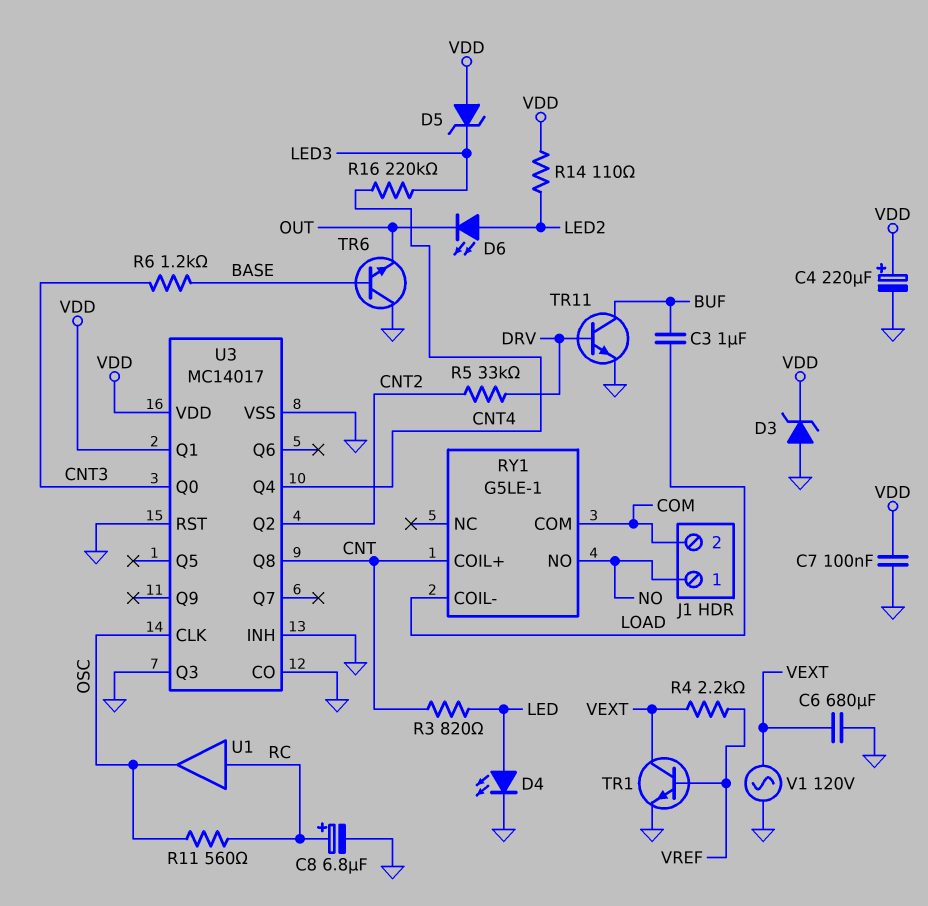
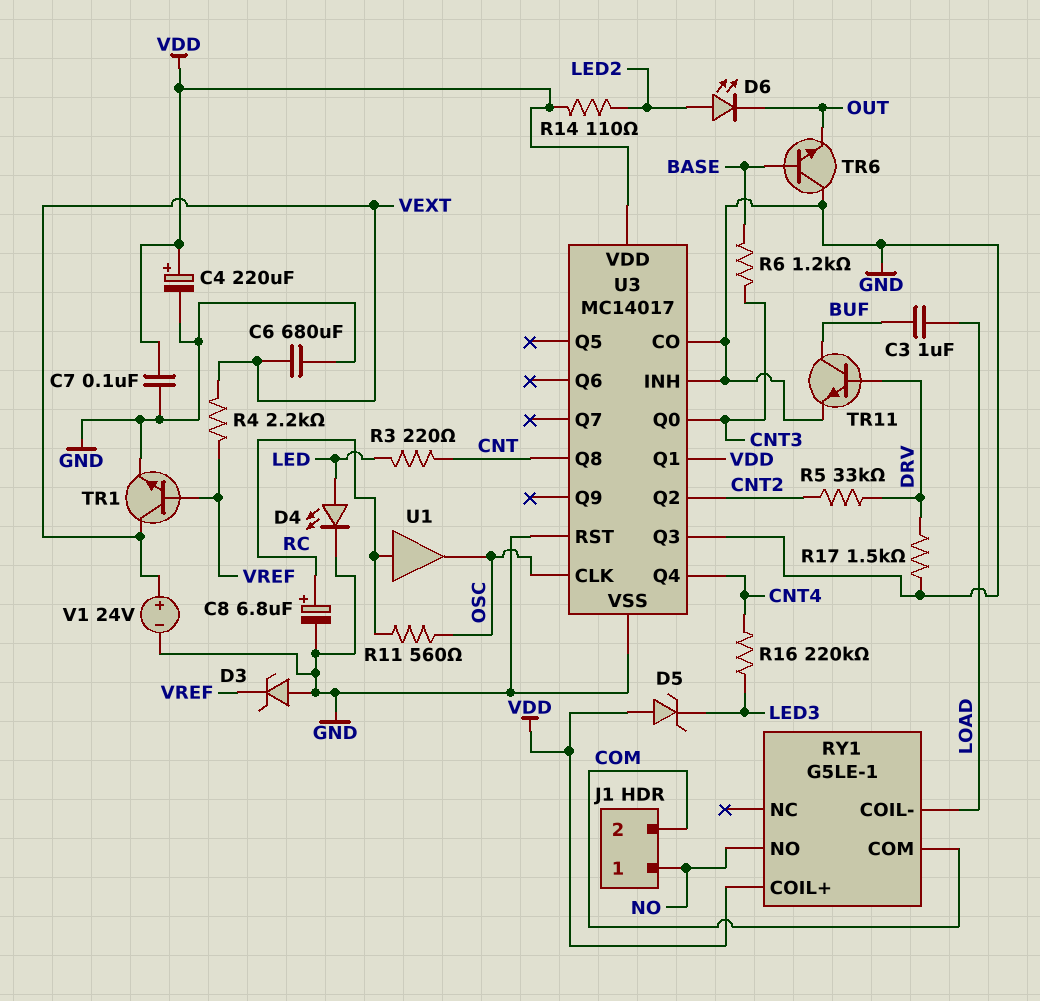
D3: zener (A GND, K VDD) -> zener (A GND, K VREF)
R3: 820 (CNT, LED) -> 220 (CNT, LED)
R17: none -> 1.5k (DRV, GND)
RY1 pin COIL+: CNT -> VDD
V1: AC 120V (GND, VEXT) -> 24V (plus VEXT, minus GND)

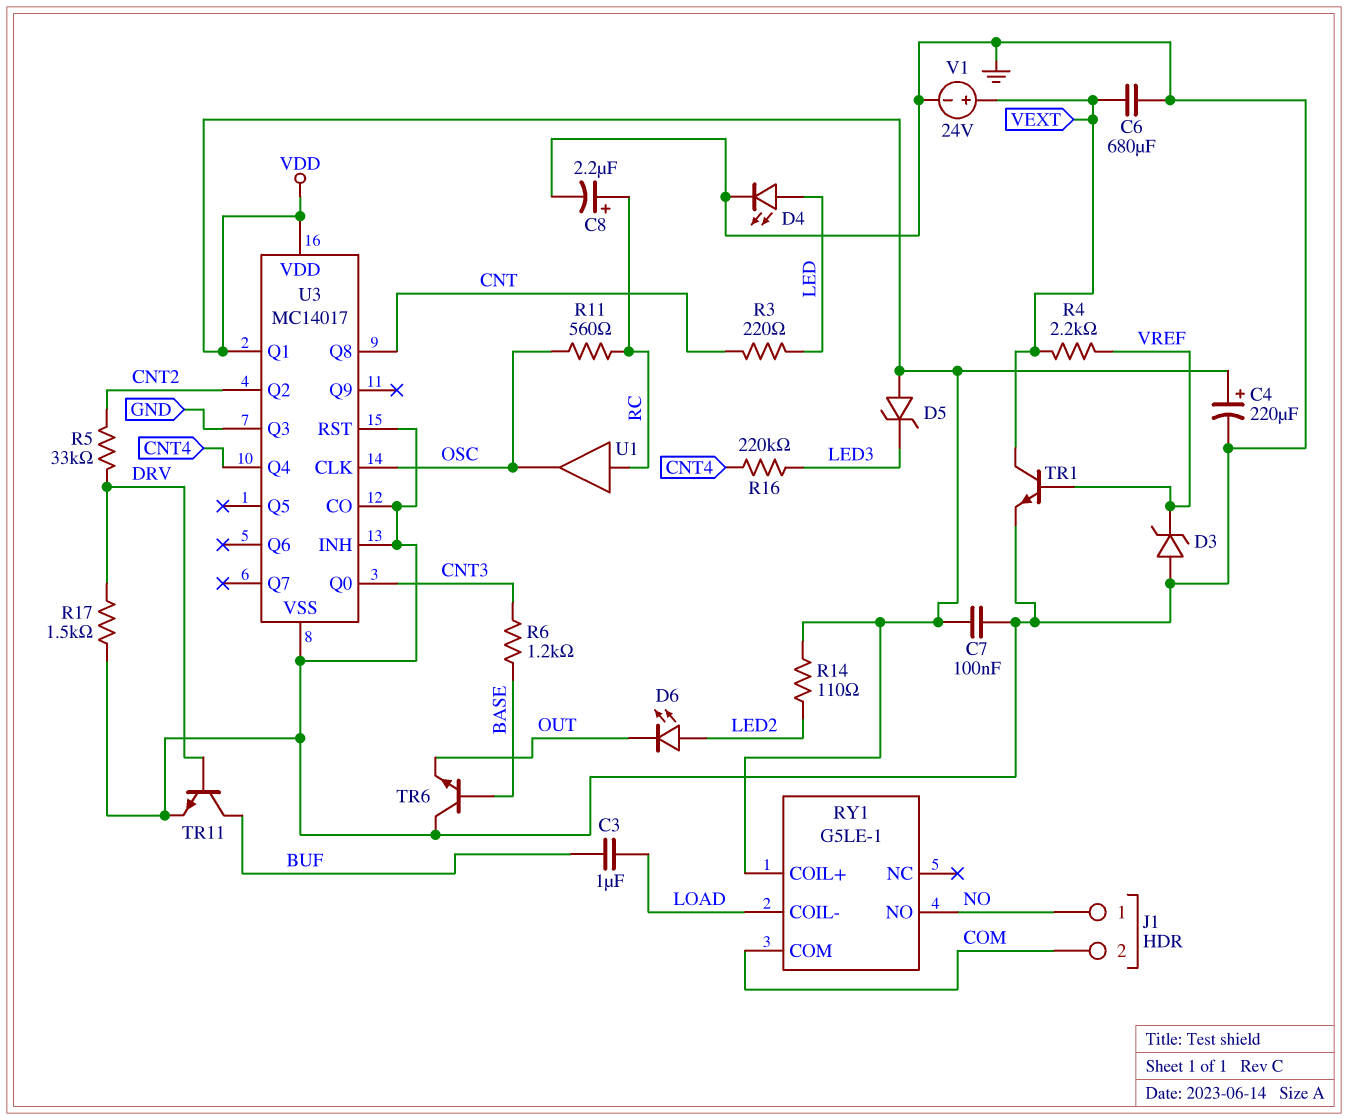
C8: 6.8uF (plus RC, minus GND) -> 2.2uF (plus RC, minus GND)

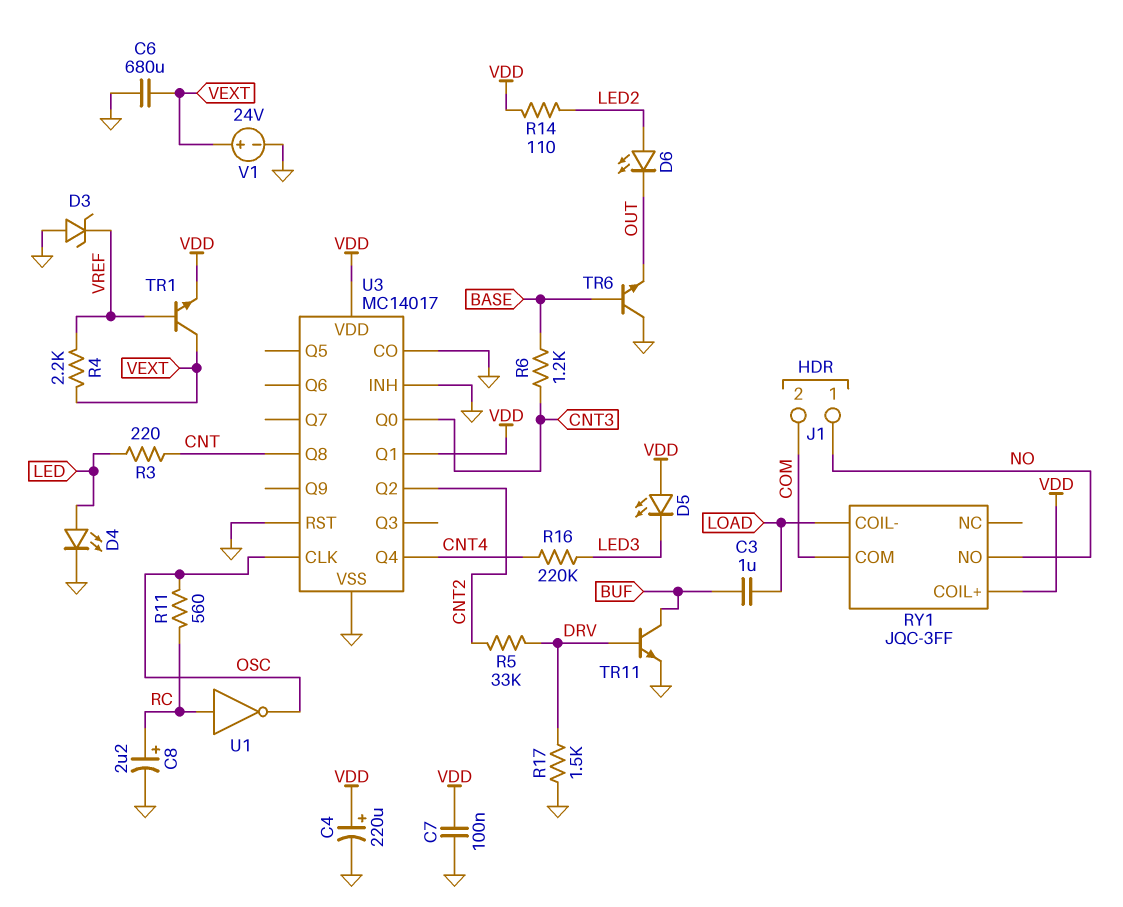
D5: zener (A VDD, K LED3) -> LED (A VDD, K LED3)
RY1: G5LE-1 -> JQC-3FF
TR1: NPN (B VREF, C VEXT, E GND) -> NPN (B VREF, C VEXT, E VDD)
U1: buffer (in RC, out OSC) -> NOT (in RC, out OSC)
U3 pin Q3: GND -> none

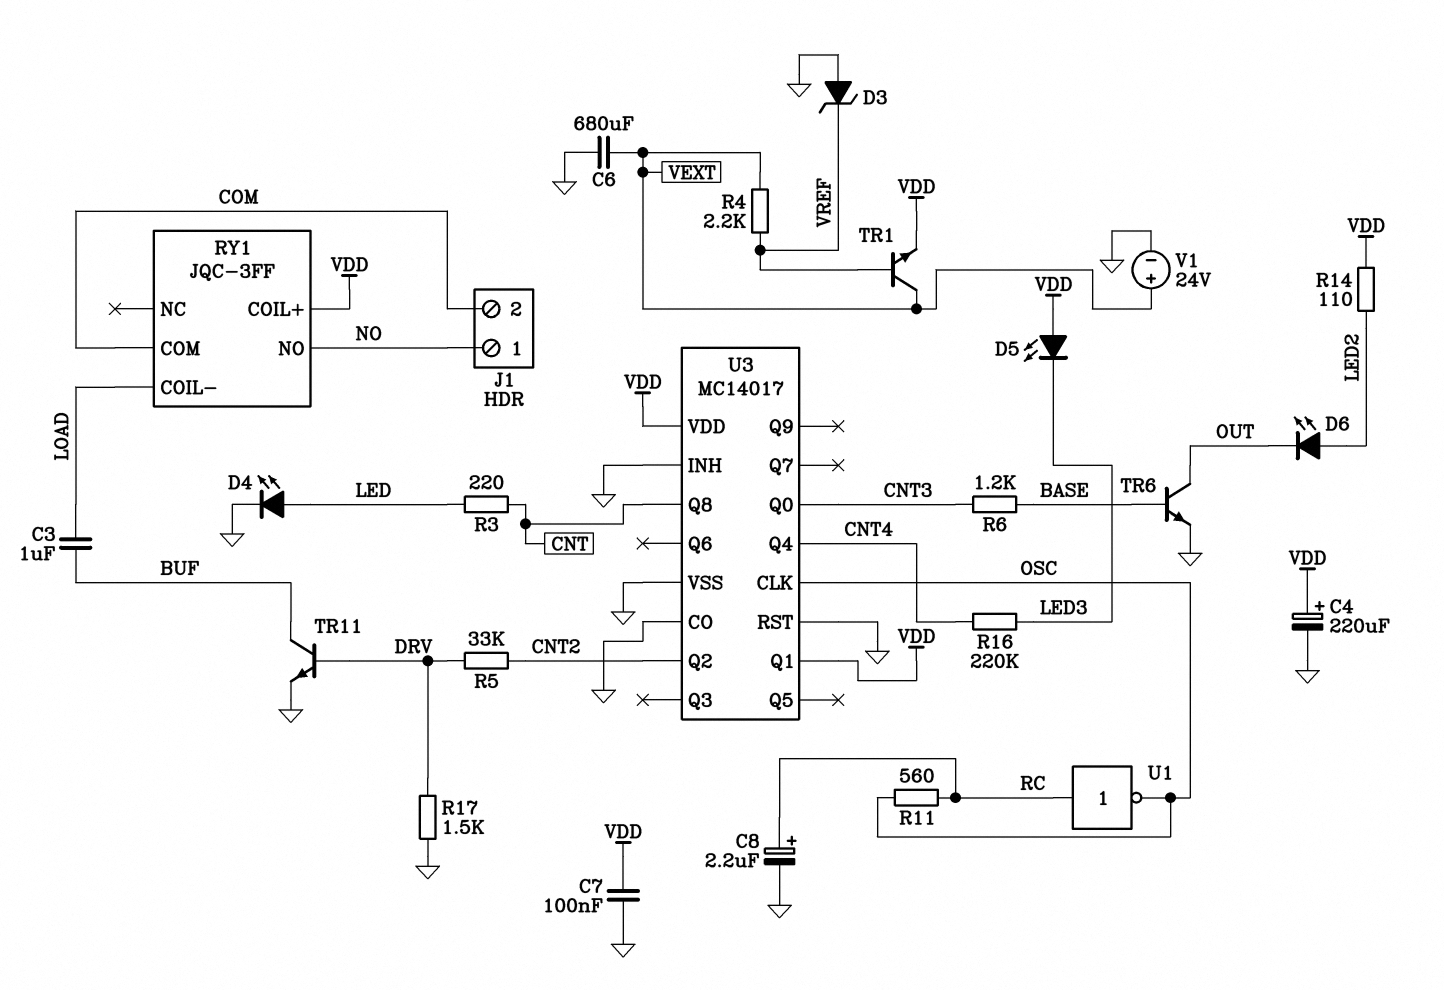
TR6: NPN (B BASE, C GND, E OUT) -> NPN (B BASE, C OUT, E GND)

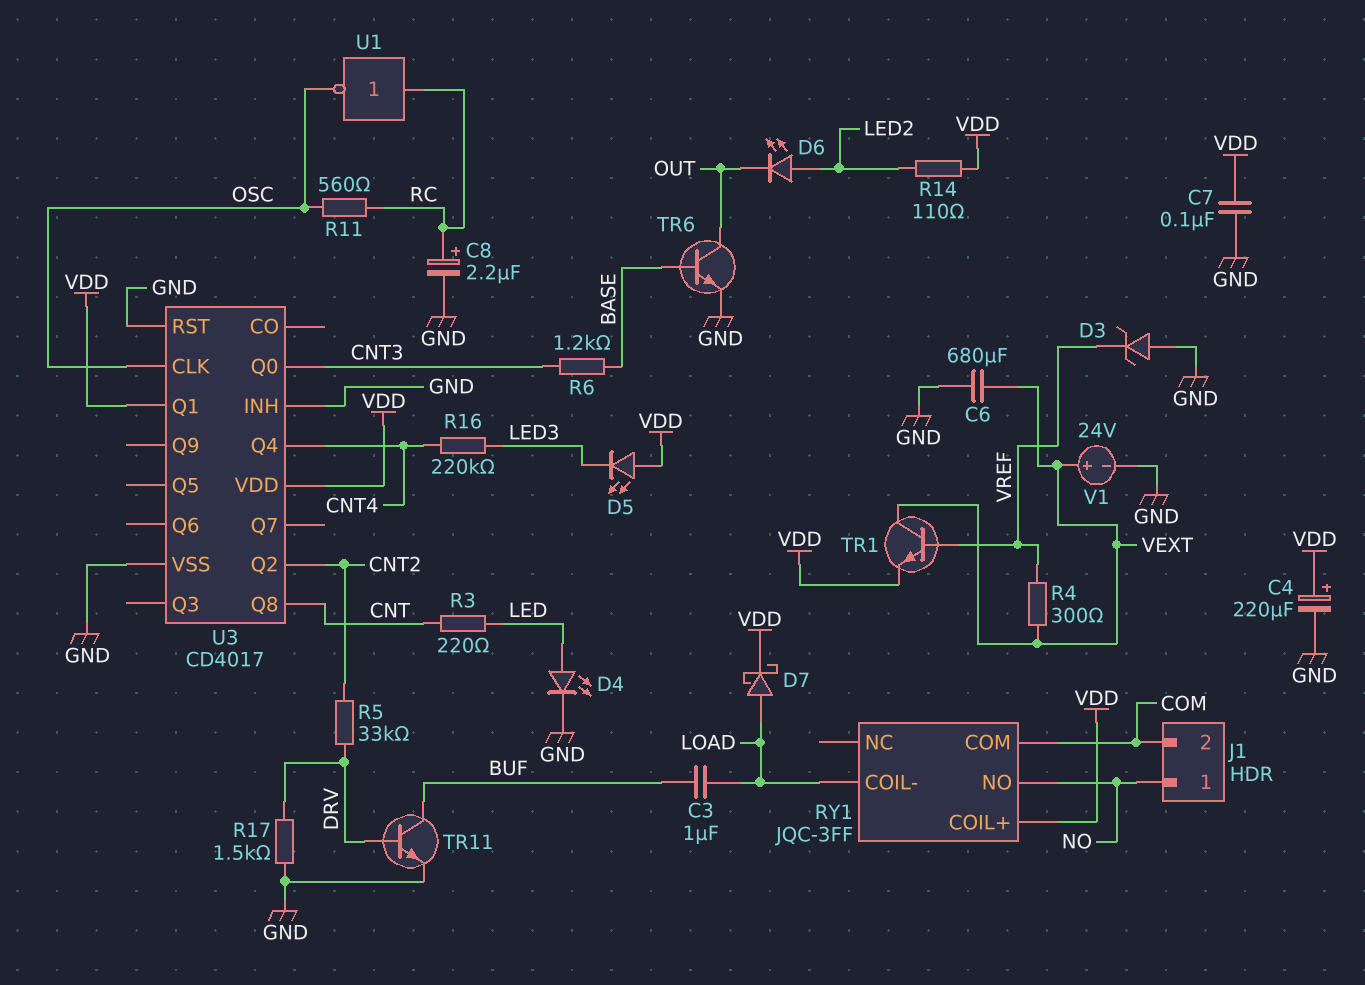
D7: none -> schottky (A LOAD, K VDD)
R4: 2.2k (VEXT, VREF) -> 300 (VEXT, VREF)
U3: MC14017 -> CD4017
U3 pin CO: GND -> none

